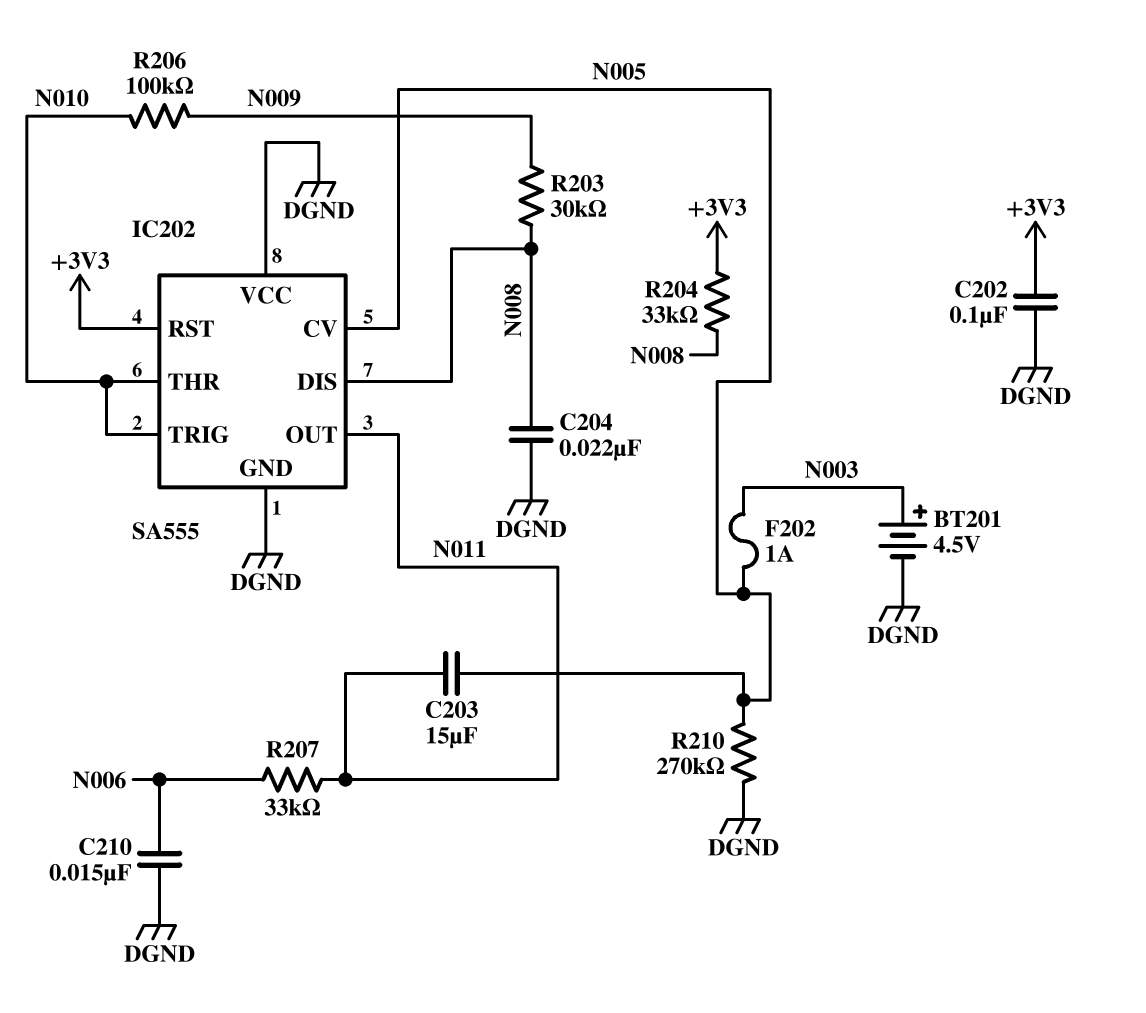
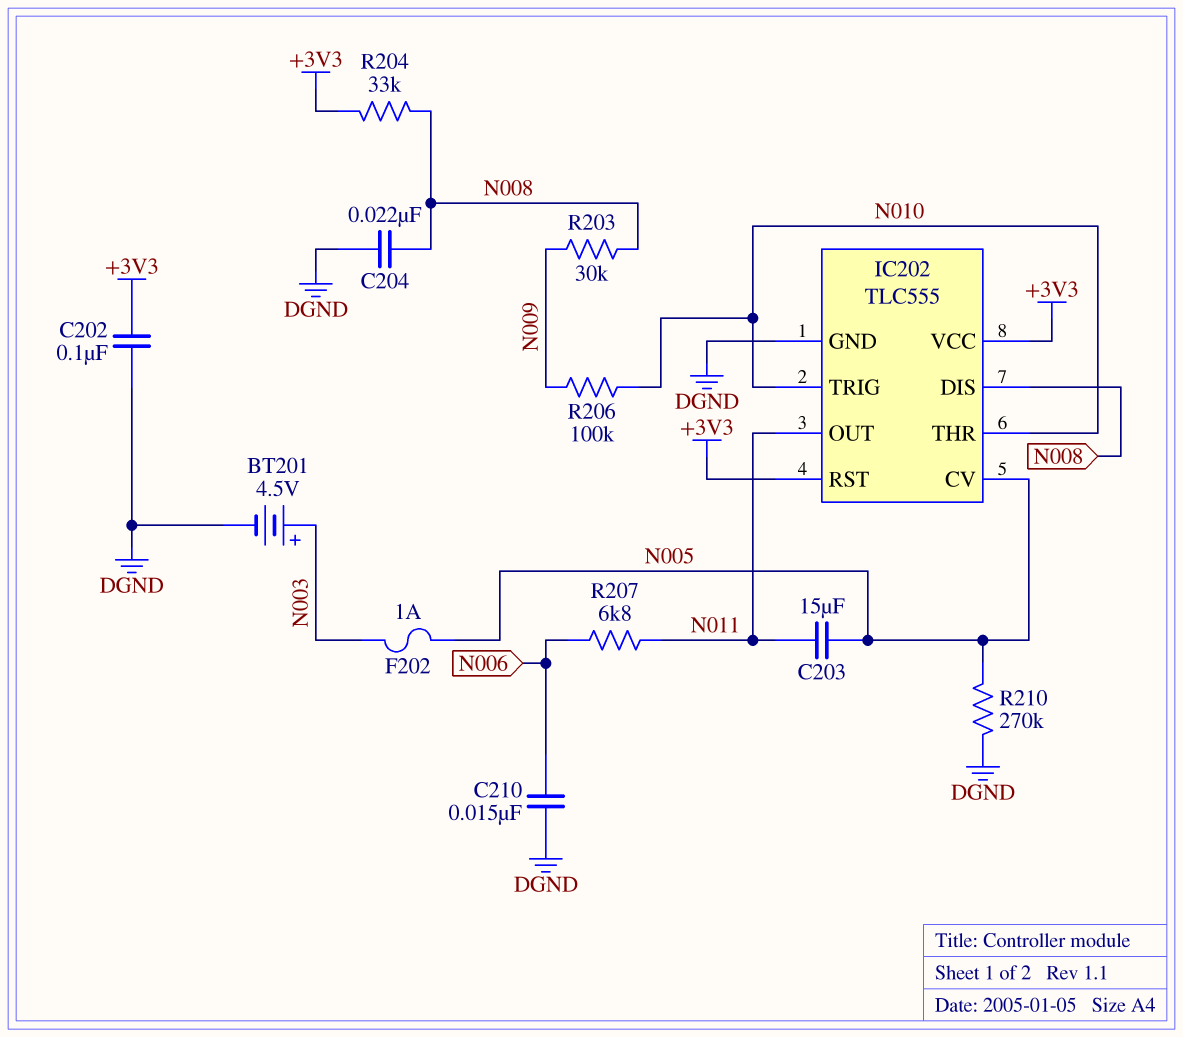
IC202: SA555 -> TLC555
IC202 pin VCC: DGND -> +3V3
R207: 33k (N006, N011) -> 6.8k (N006, N011)

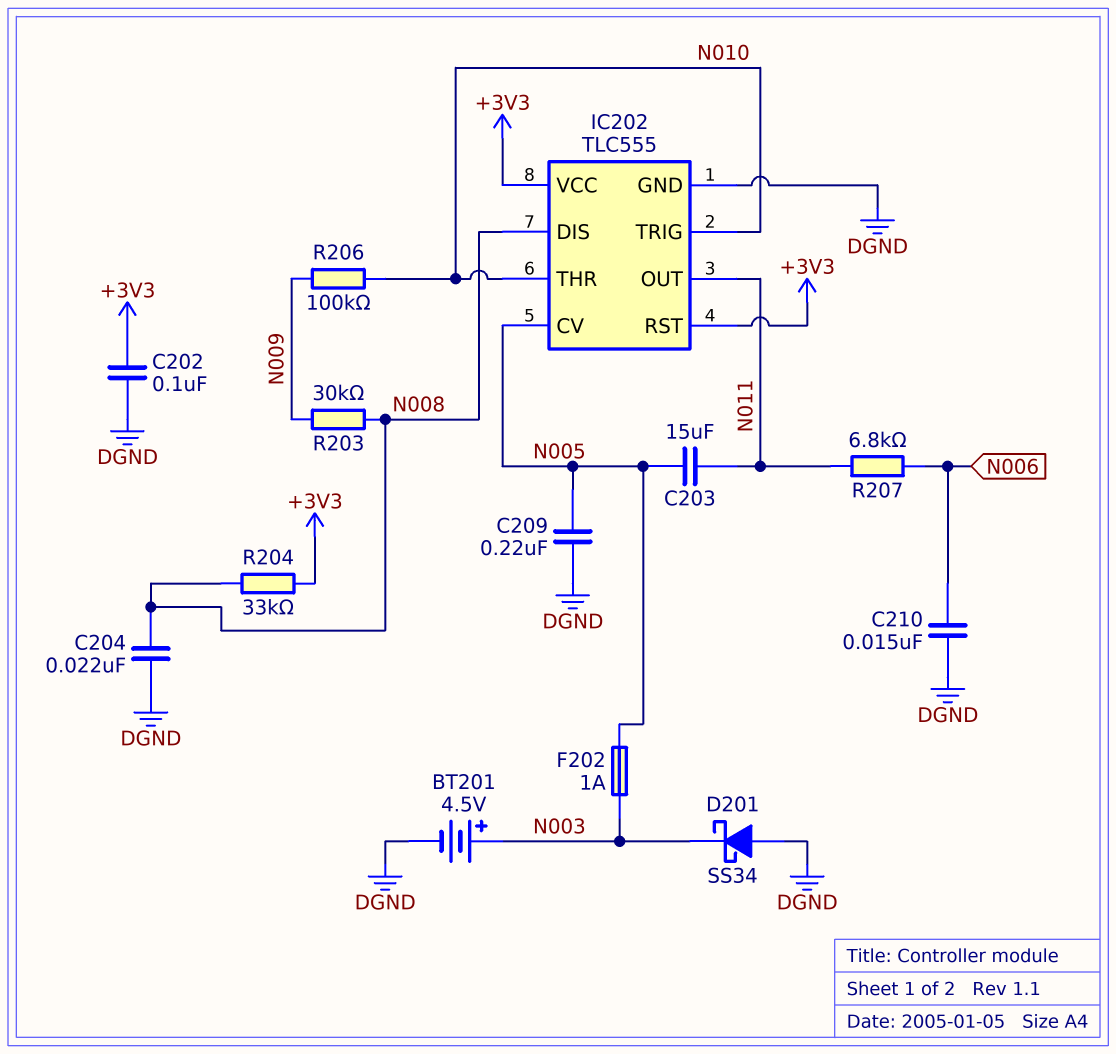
C209: none -> 220nF (DGND, N005)
D201: none -> schottky SS34 (A DGND, K N003)
R210: 270k (DGND, N005) -> none

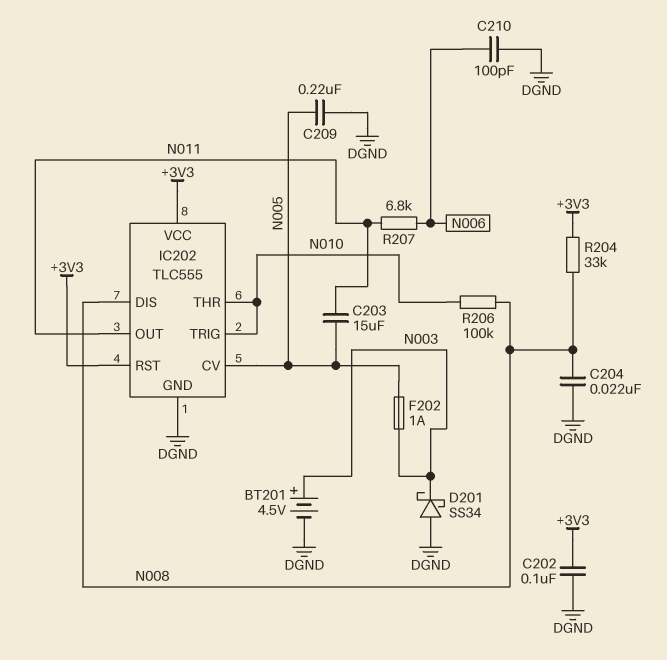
C210: 15nF (DGND, N006) -> 100pF (DGND, N006)
R203: 30k (N008, N009) -> none
R206: 100k (N009, N010) -> 100k (N008, N010)

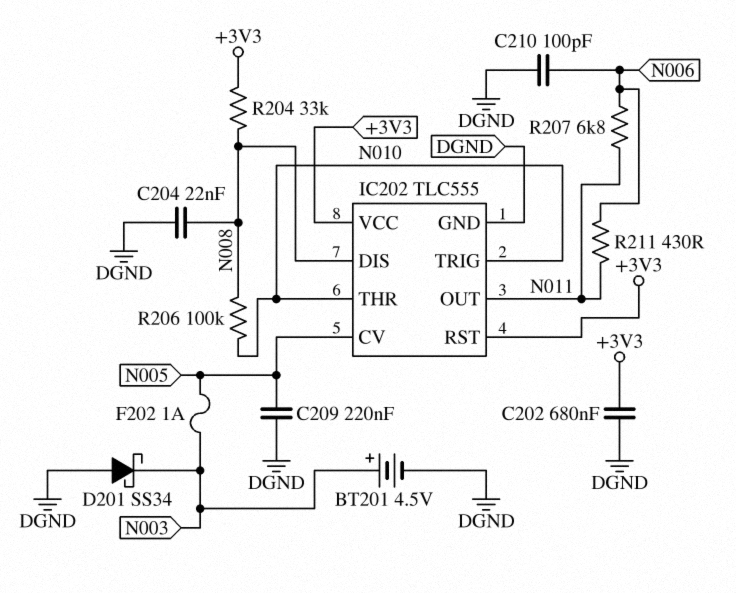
C202: 100nF (+3V3, DGND) -> 680nF (+3V3, DGND)
C203: 15uF (N005, N011) -> none
R211: none -> 430 (N006, N011)

